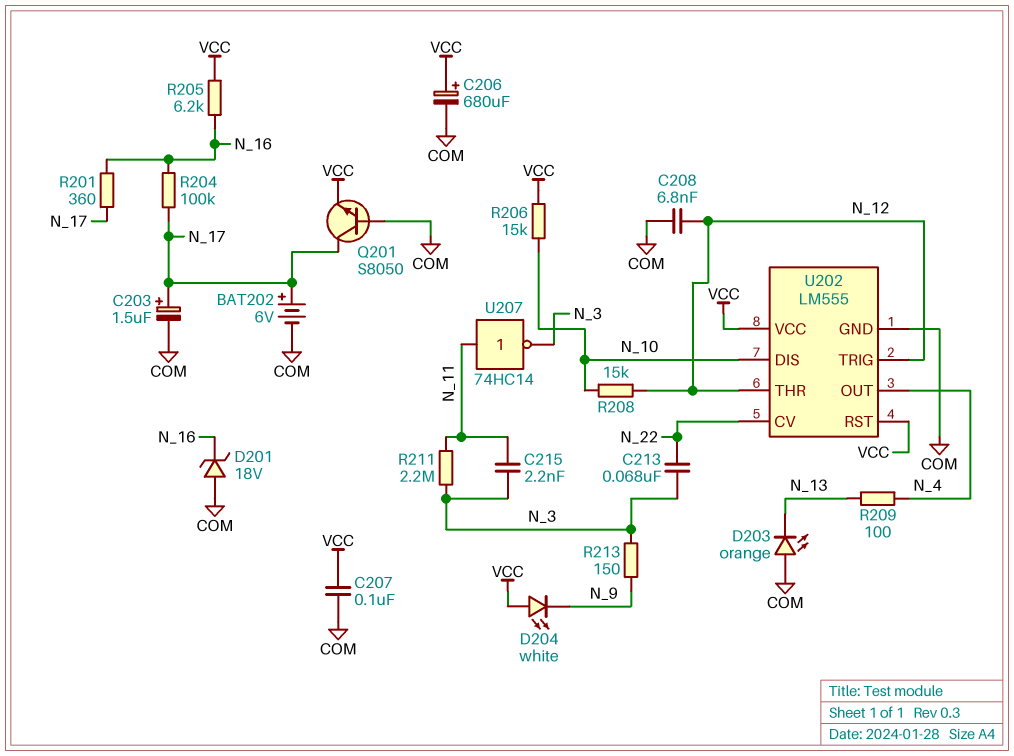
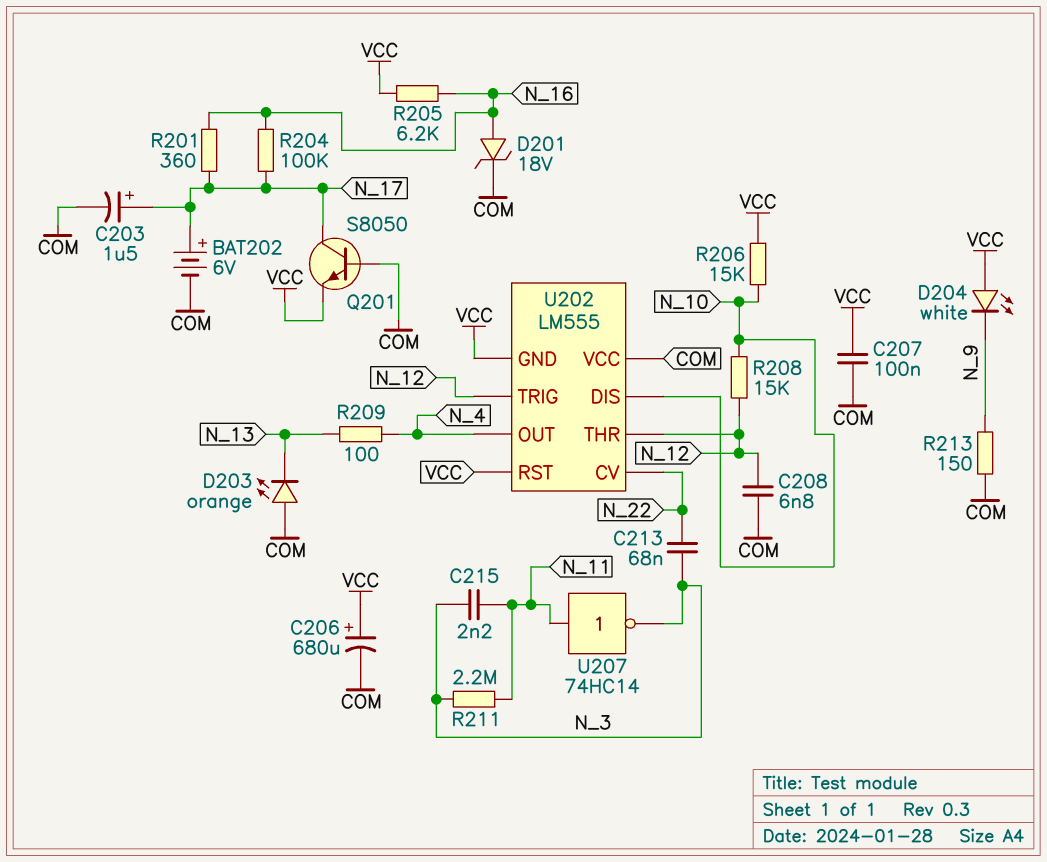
D201: zener 18V (A COM, K N_16) -> zener 18V (A N_16, K COM)
R213: 150 (N_3, N_9) -> 150 (COM, N_9)
U202 pin GND: COM -> VCC
U202 pin VCC: VCC -> COM

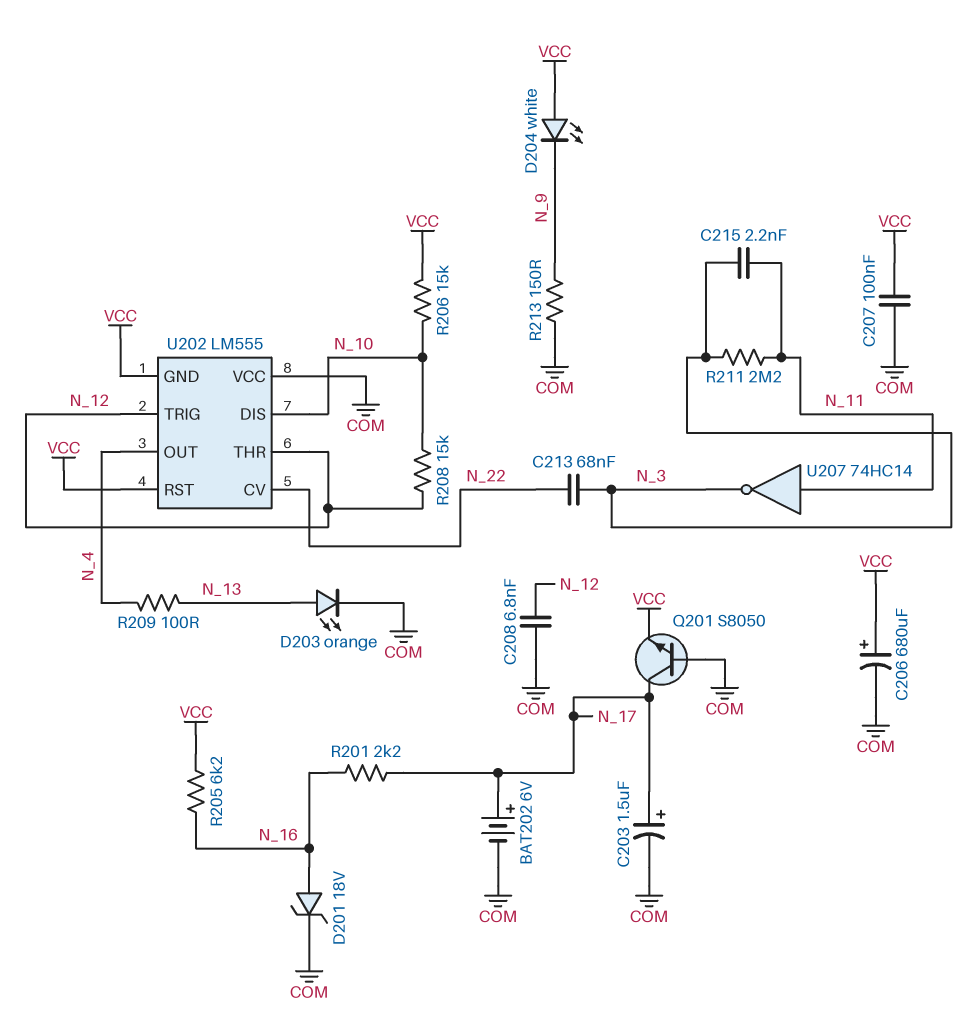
D203: LED orange (A COM, K N_13) -> LED orange (A N_13, K COM)
R201: 360 (N_16, N_17) -> 2.2k (N_16, N_17)
R204: 100k (N_16, N_17) -> none

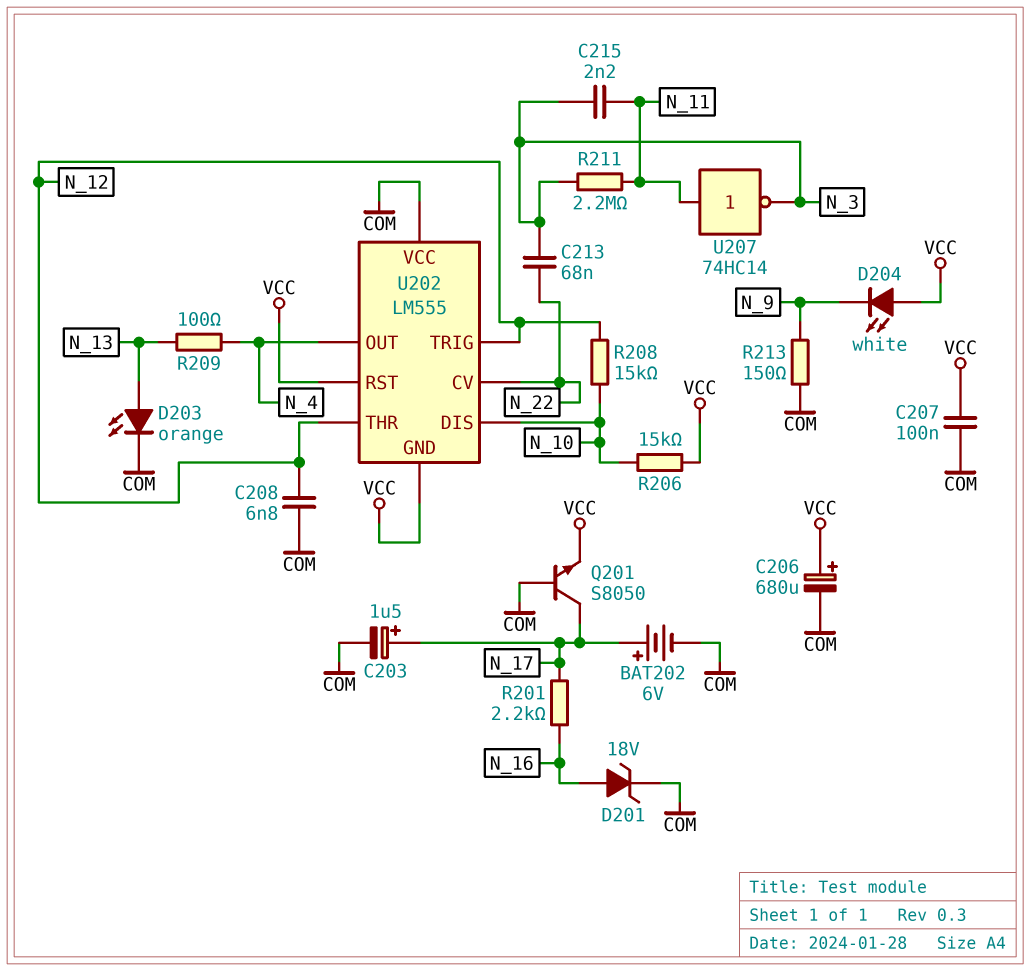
R205: 6.2k (N_16, VCC) -> none

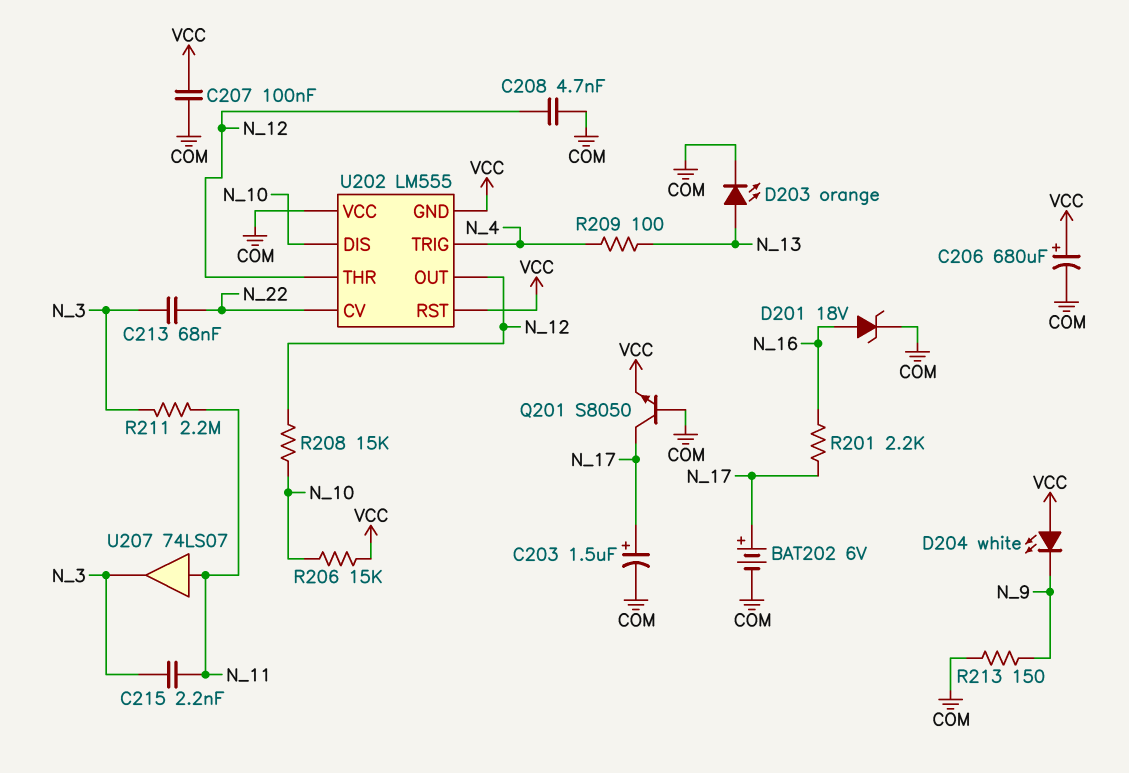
C208: 6.8nF (COM, N_12) -> 4.7nF (COM, N_12)
U202 pin OUT: N_4 -> N_12
U202 pin TRIG: N_12 -> N_4
U207: NOT 74HC14 (in N_11, out N_3) -> buffer 74LS07 (in N_11, out N_3)

